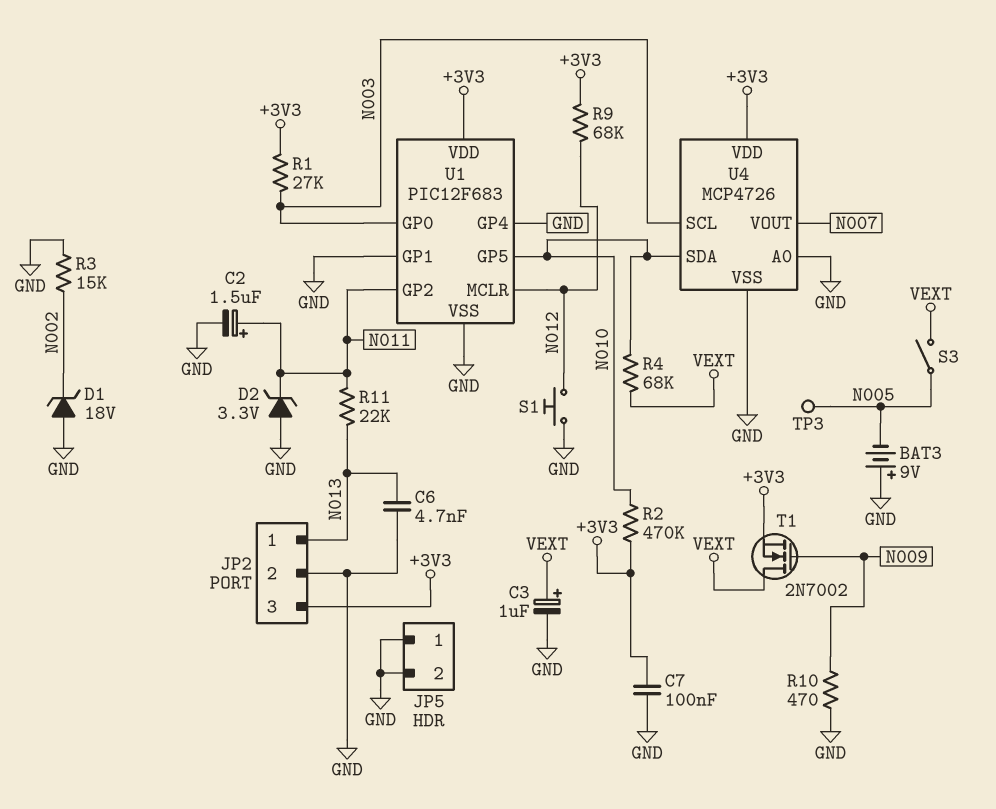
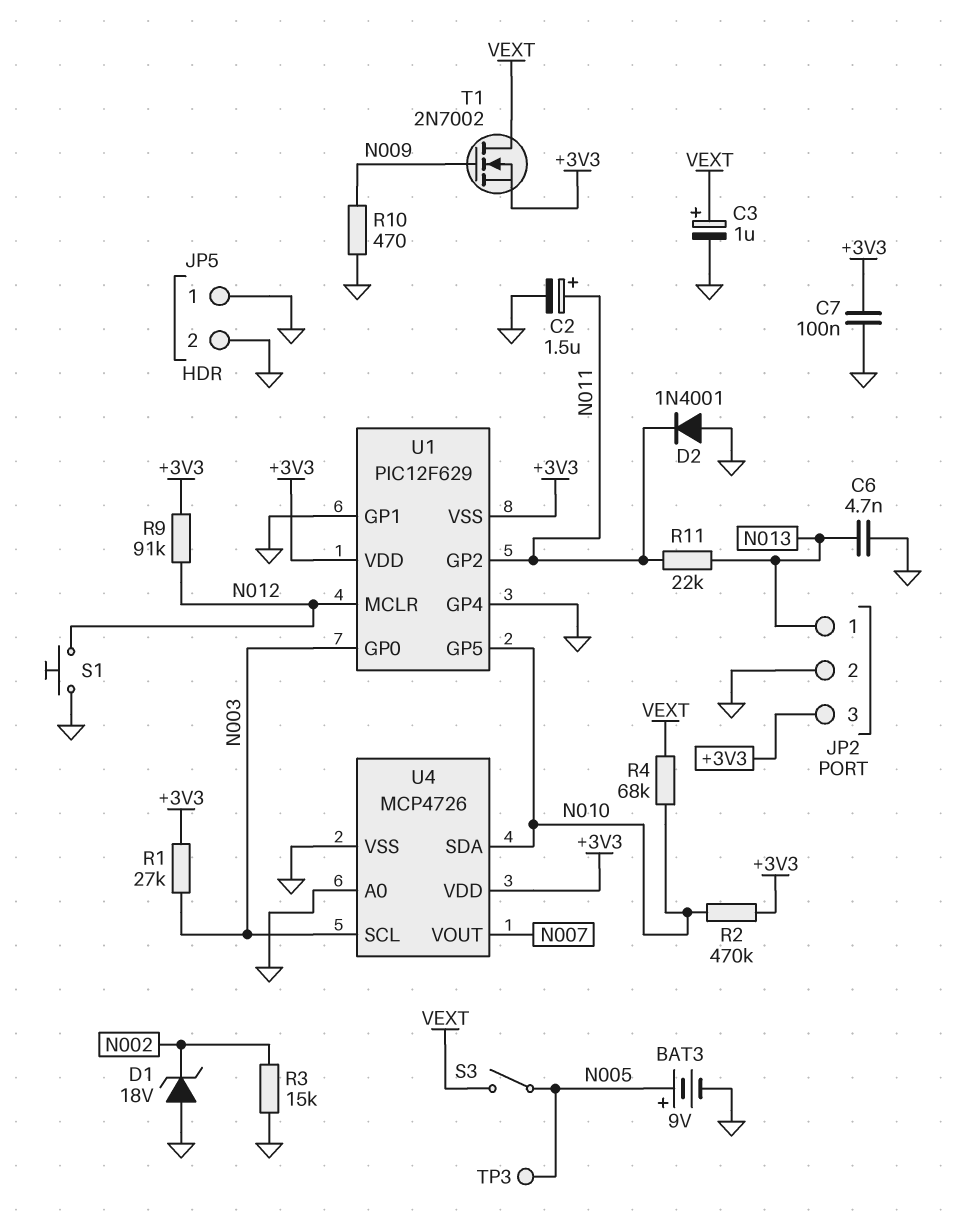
BAT3: 9V (plus GND, minus N005) -> 9V (plus N005, minus GND)
D2: zener 3.3V (A GND, K N011) -> diode 1N4001 (A GND, K N011)
R9: 68k (+3V3, N012) -> 91k (+3V3, N012)
U1: PIC12F683 -> PIC12F629
U1 pin VSS: GND -> +3V3

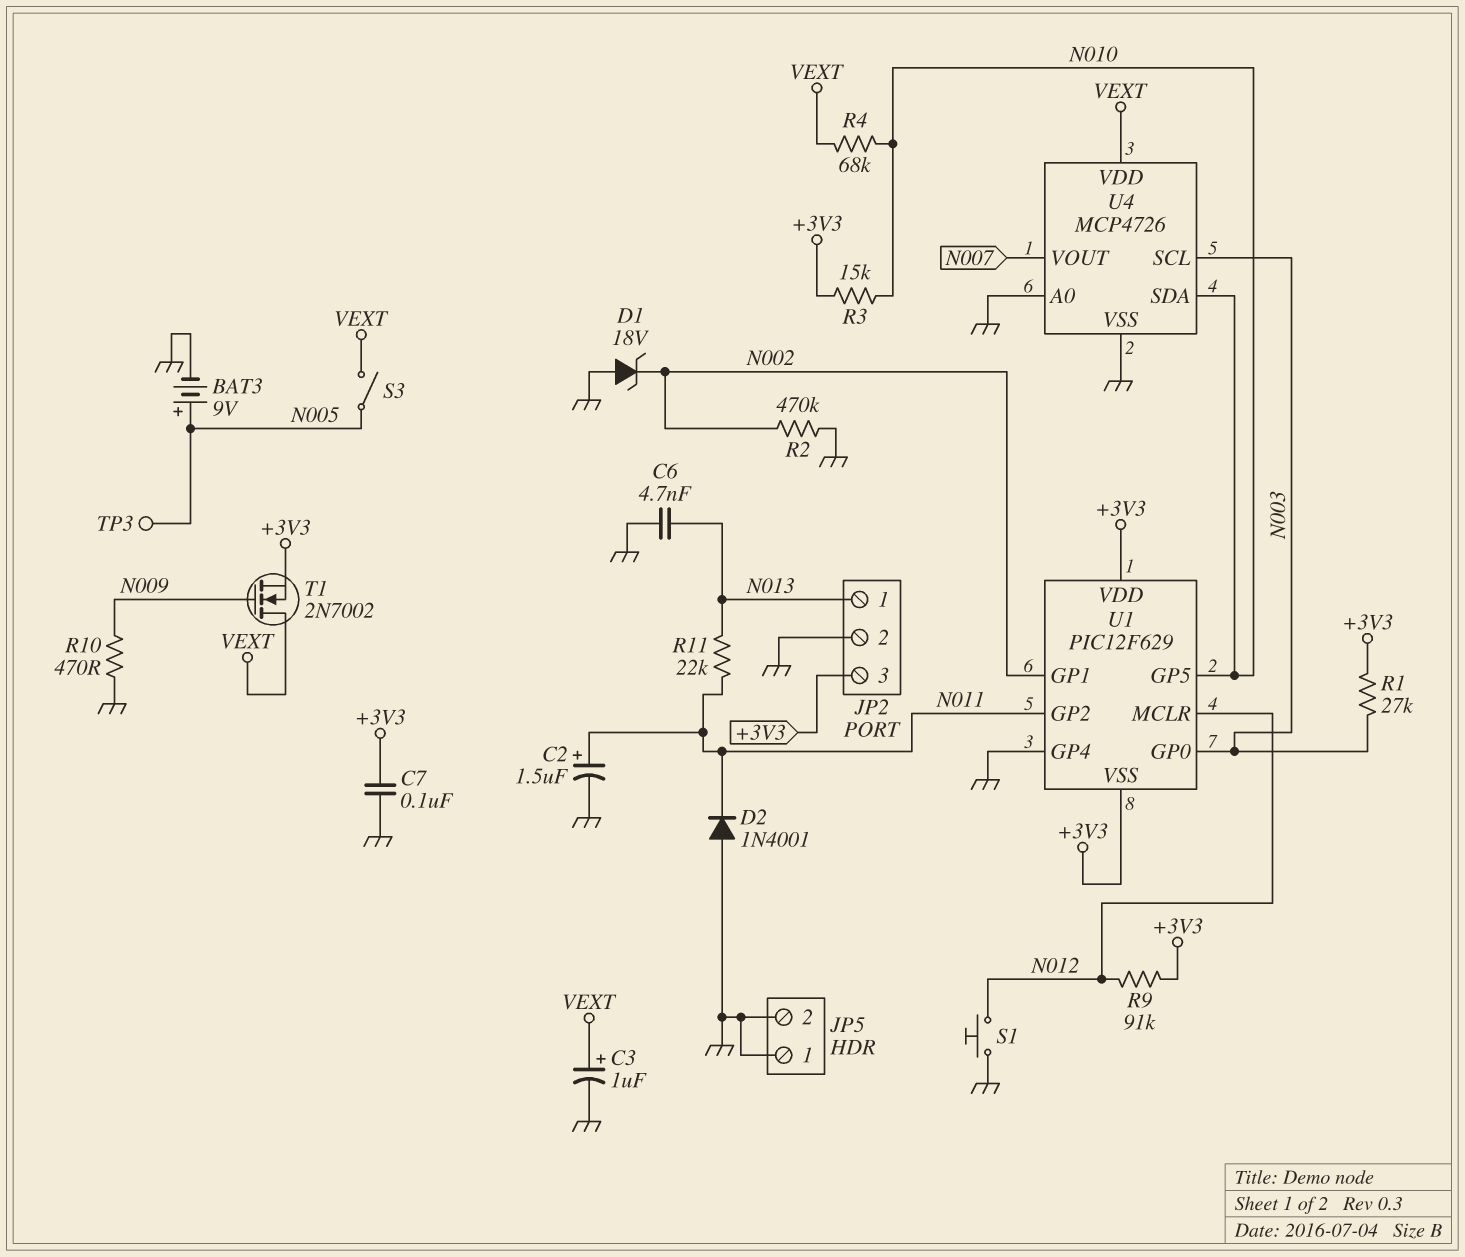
R2: 470k (+3V3, N010) -> 470k (GND, N002)
R3: 15k (GND, N002) -> 15k (+3V3, N010)
U1 pin GP1: GND -> N002
U4 pin VDD: +3V3 -> VEXT

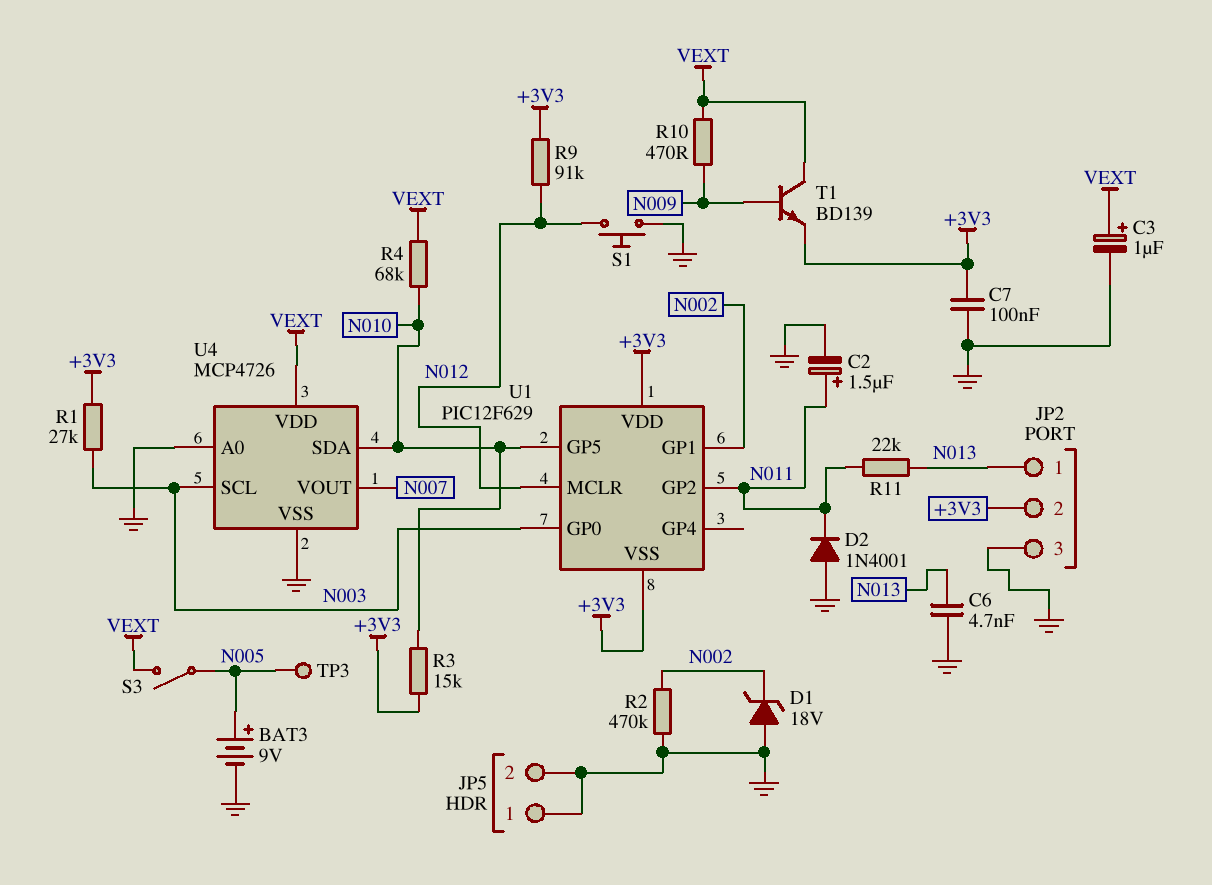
JP2 pin 2: GND -> +3V3
JP2 pin 3: +3V3 -> GND
R10: 470 (GND, N009) -> 470 (N009, VEXT)
T1: NMOS 2N7002 (G N009, D VEXT, S +3V3) -> NPN BD139 (B N009, C VEXT, E +3V3)
U1 pin GP4: GND -> none

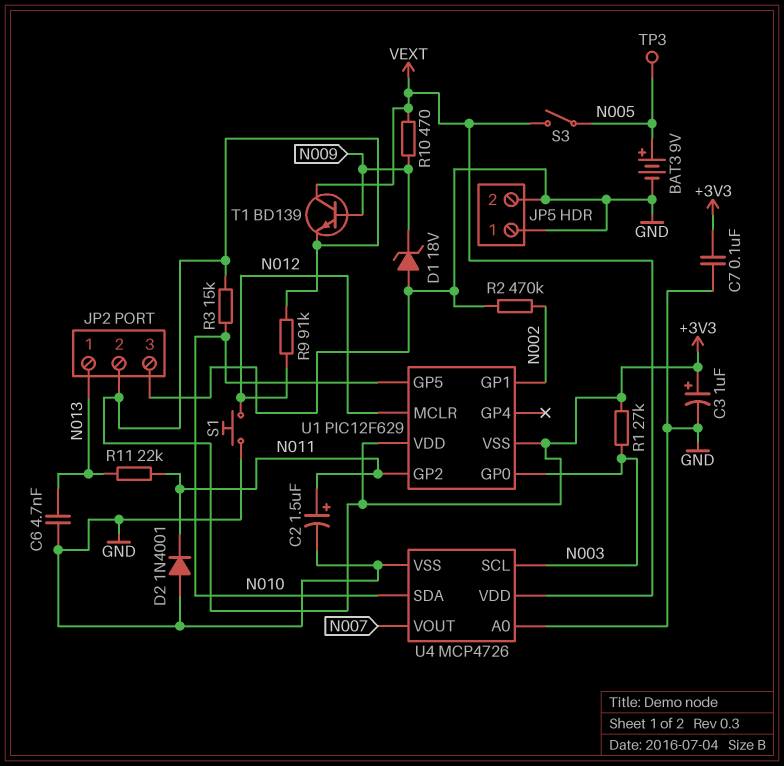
C3: 1uF (plus VEXT, minus GND) -> 1uF (plus +3V3, minus GND)
D1: zener 18V (A GND, K N002) -> zener 18V (A GND, K N009)
R4: 68k (N010, VEXT) -> none

